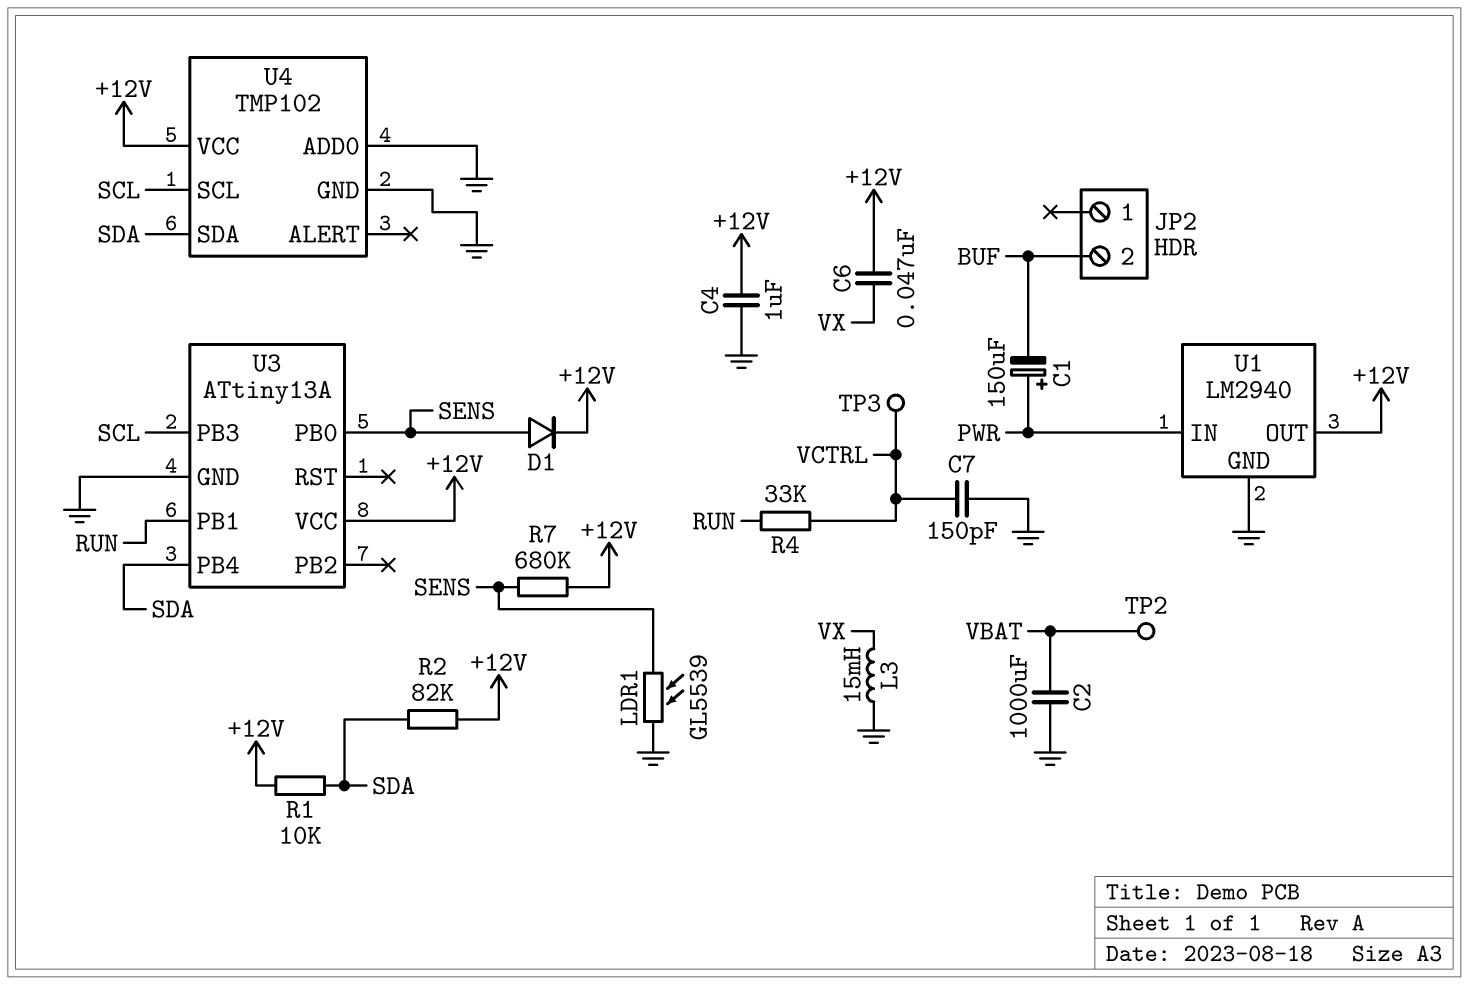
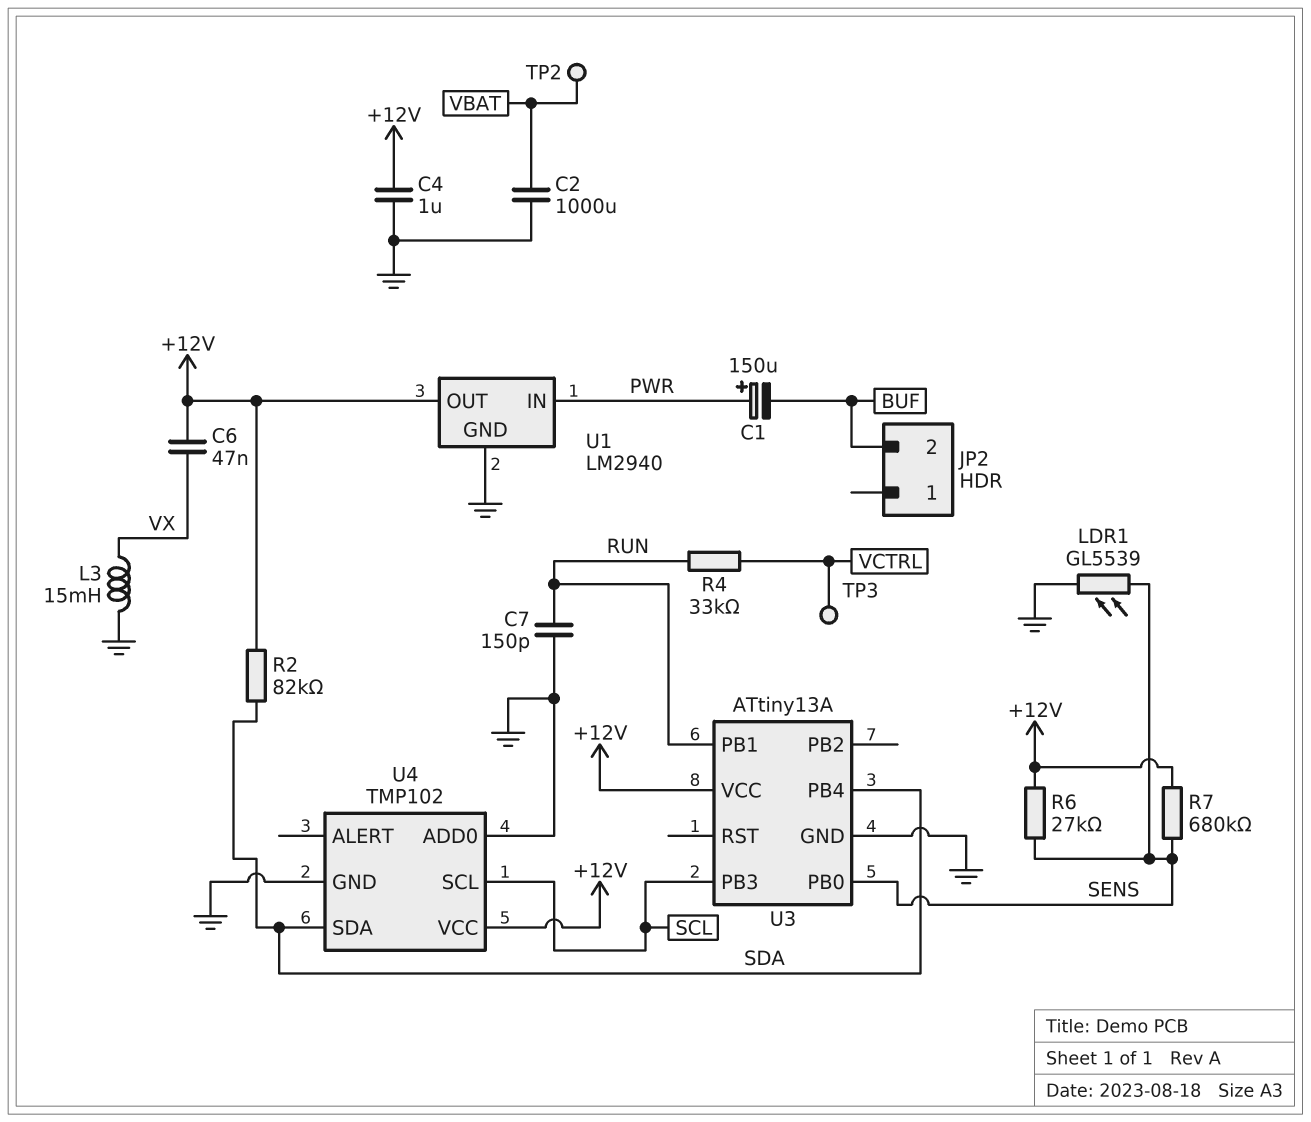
C7: 150pF (GND, VCTRL) -> 150pF (GND, RUN)
D1: diode (A SENS, K +12V) -> none
R1: 10k (+12V, SDA) -> none
R6: none -> 27k (+12V, SENS)

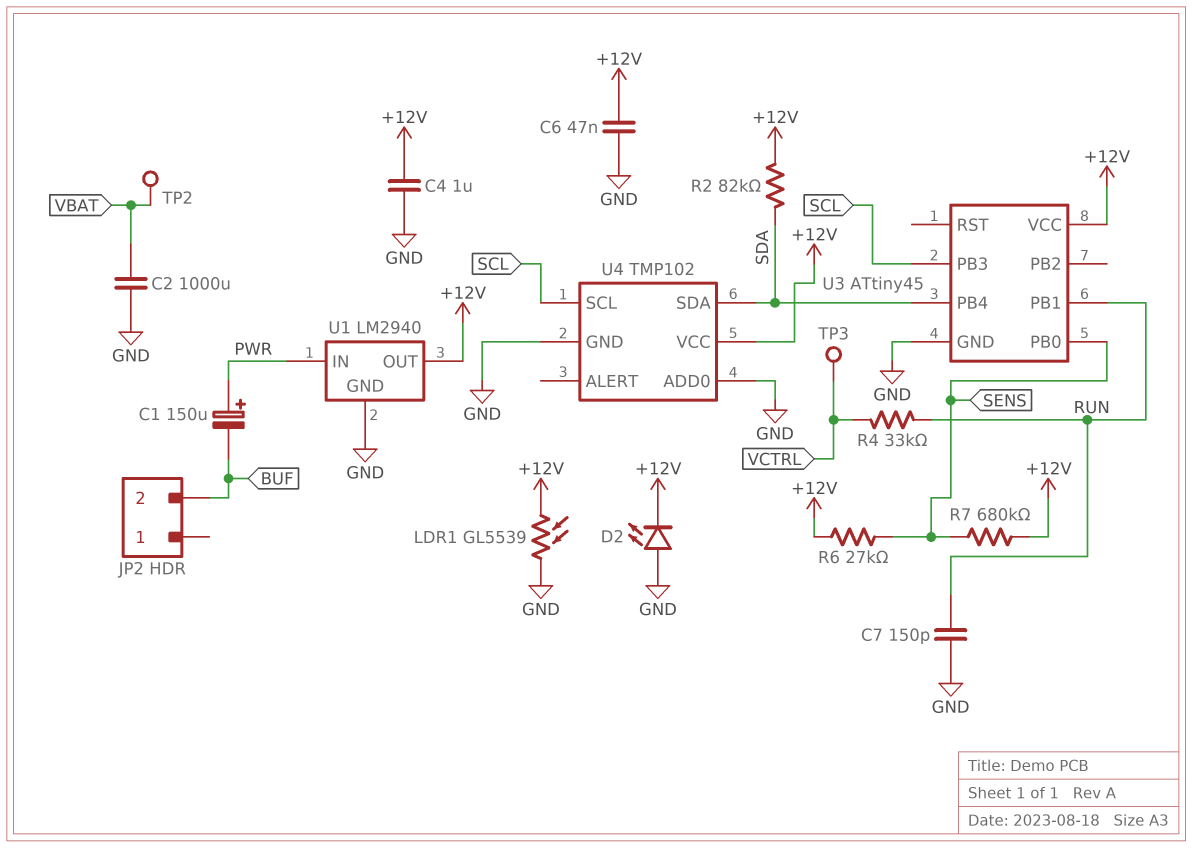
C6: 47nF (+12V, VX) -> 47nF (+12V, GND)
D2: none -> LED (A GND, K +12V)
L3: 15mH (GND, VX) -> none
LDR1: GL5539 (GND, SENS) -> GL5539 (+12V, GND)
U3: ATtiny13A -> ATtiny45

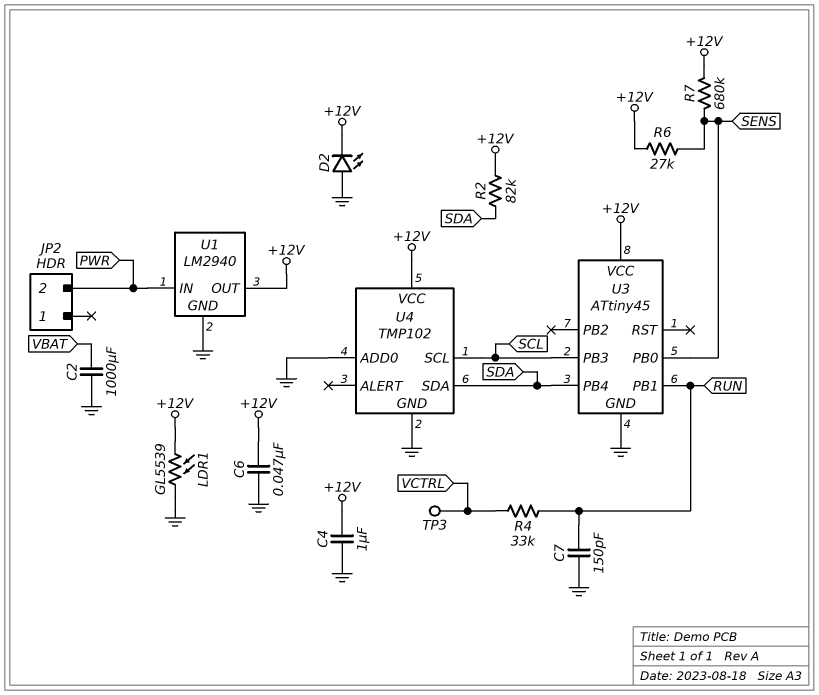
C1: 150uF (plus PWR, minus BUF) -> none
JP2 pin 2: BUF -> PWR
TP2: test point (VBAT) -> none

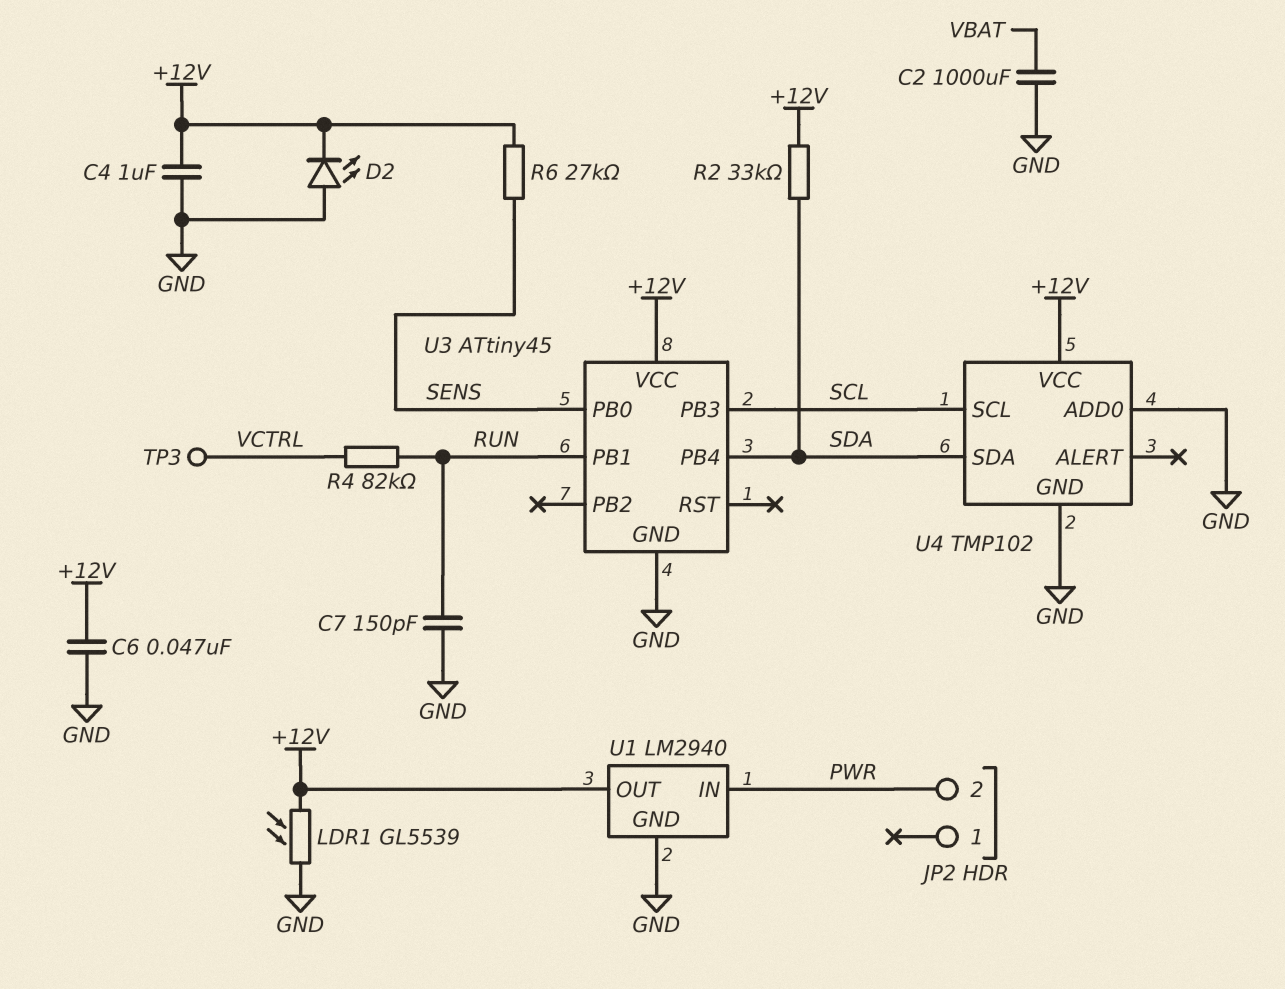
R2: 82k (+12V, SDA) -> 33k (+12V, SDA)
R4: 33k (RUN, VCTRL) -> 82k (RUN, VCTRL)
R7: 680k (+12V, SENS) -> none

